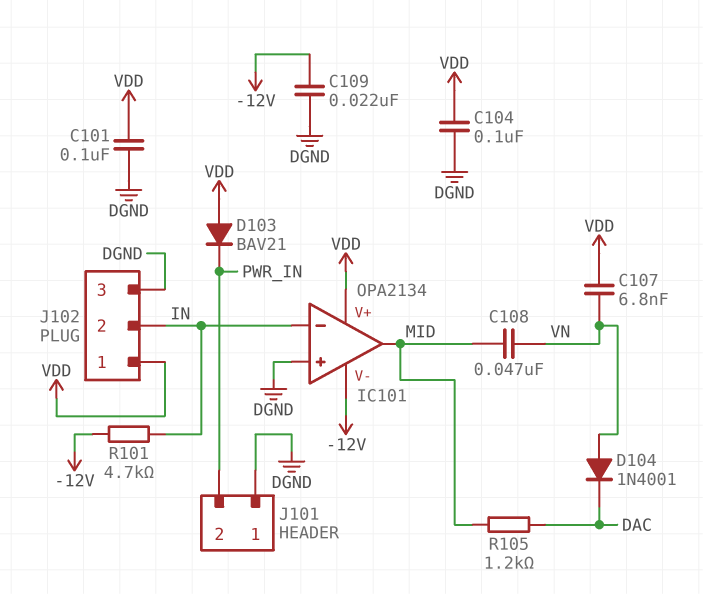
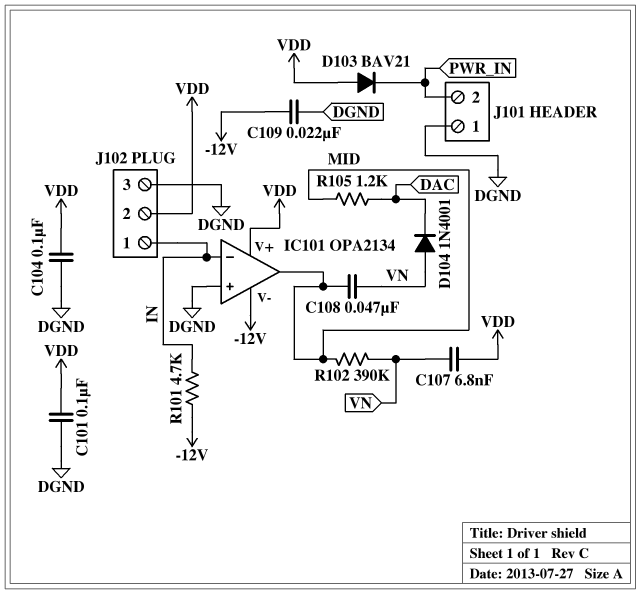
J102 pin 1: VDD -> IN
J102 pin 2: IN -> VDD
R102: none -> 390k (MID, VN)

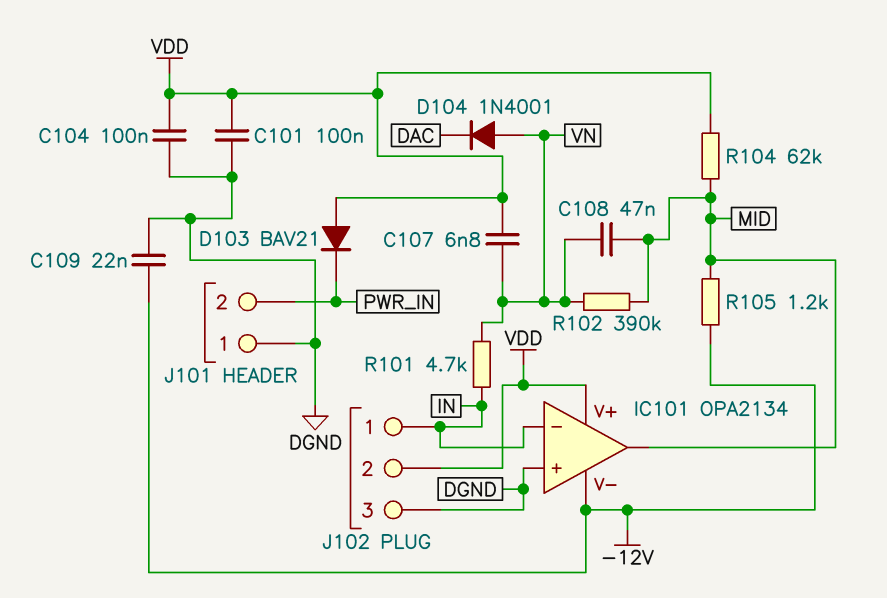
R101: 4.7k (-12V, IN) -> 4.7k (IN, VN)
R104: none -> 62k (MID, VDD)
R105: 1.2k (DAC, MID) -> 1.2k (-12V, MID)

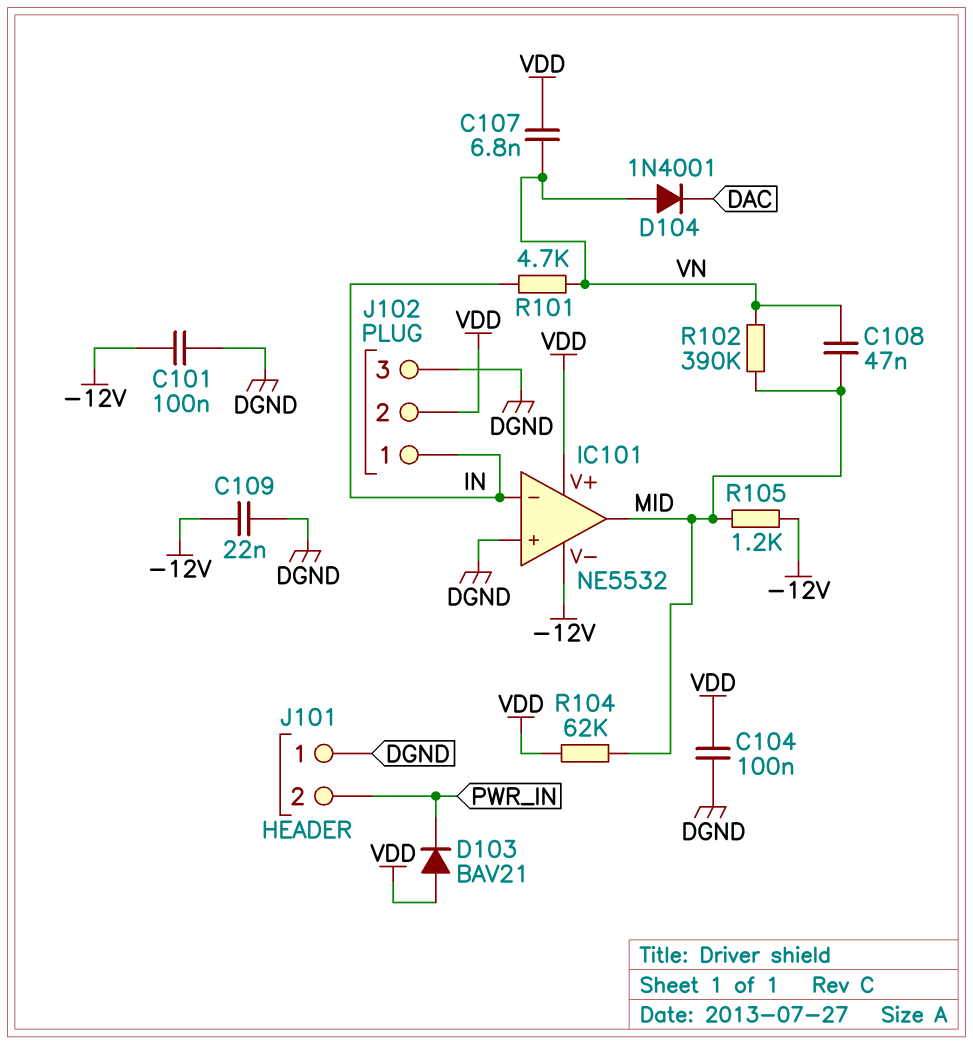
C101: 100nF (DGND, VDD) -> 100nF (-12V, DGND)
IC101: OPA2134 -> NE5532

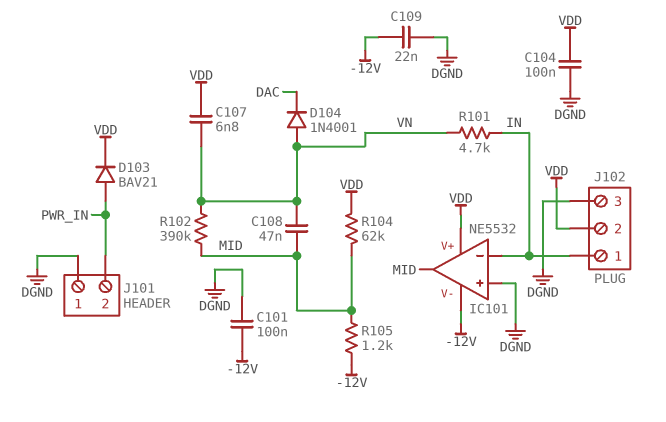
D103: diode BAV21 (A VDD, K PWR_IN) -> diode BAV21 (A PWR_IN, K VDD)

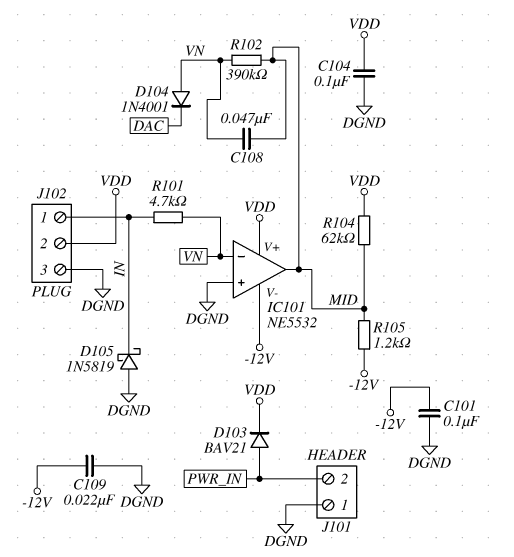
C107: 6.8nF (VDD, VN) -> none
D105: none -> schottky 1N5819 (A DGND, K IN)
IC101 pin in-: IN -> VN

